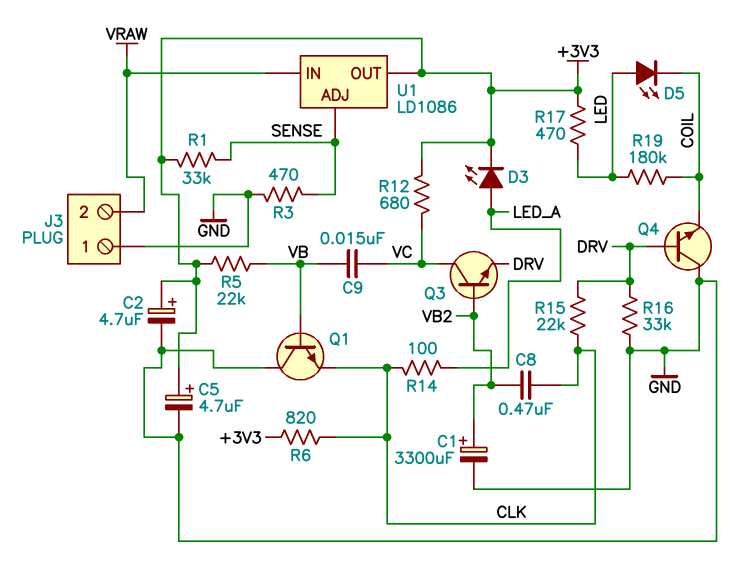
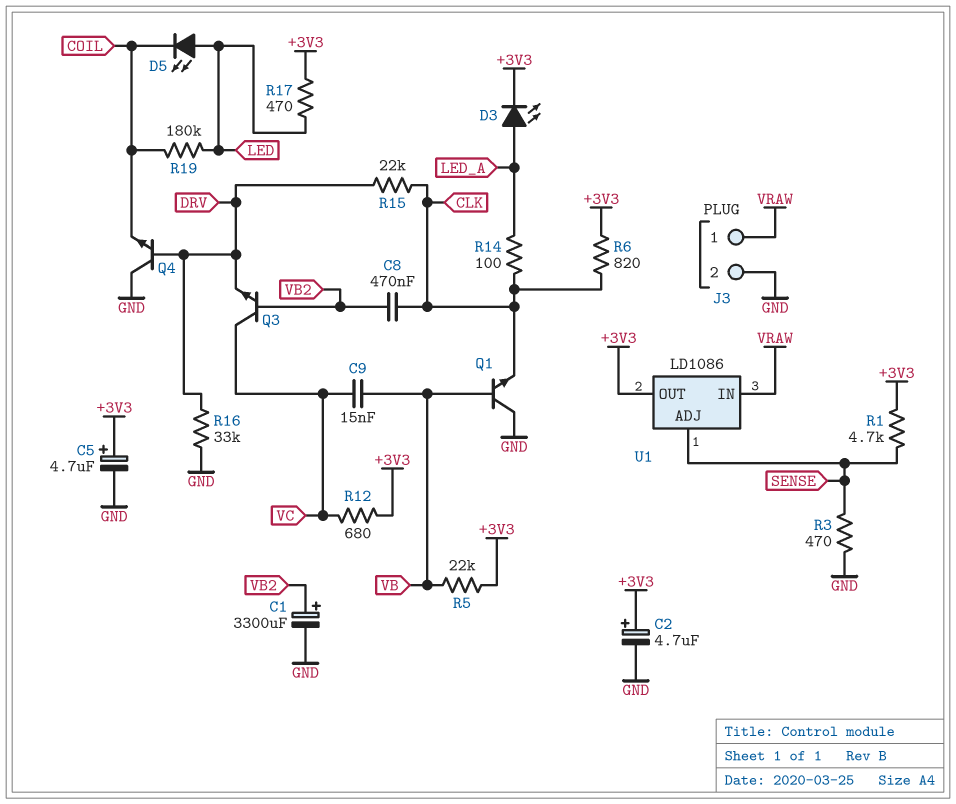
J3 pin 1: GND -> VRAW
J3 pin 2: VRAW -> GND
R1: 33k (+3V3, SENSE) -> 4.7k (+3V3, SENSE)

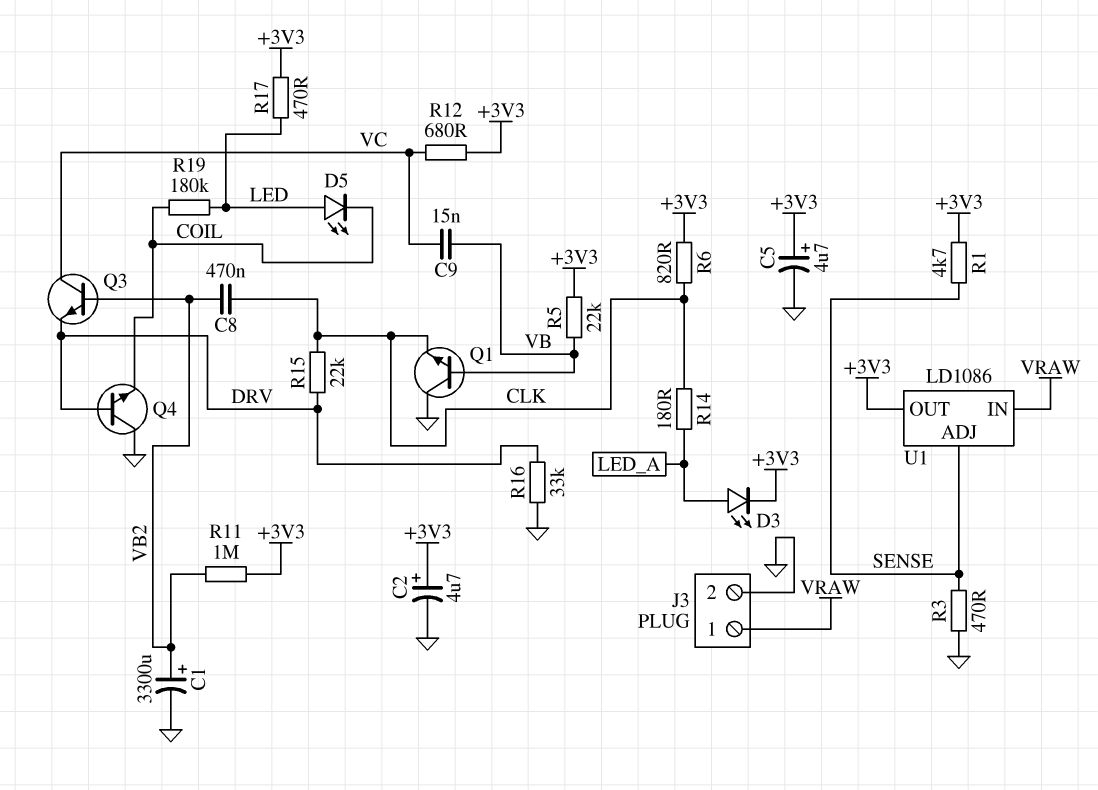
R11: none -> 1M (+3V3, VB2)
R14: 100 (CLK, LED_A) -> 180 (CLK, LED_A)

